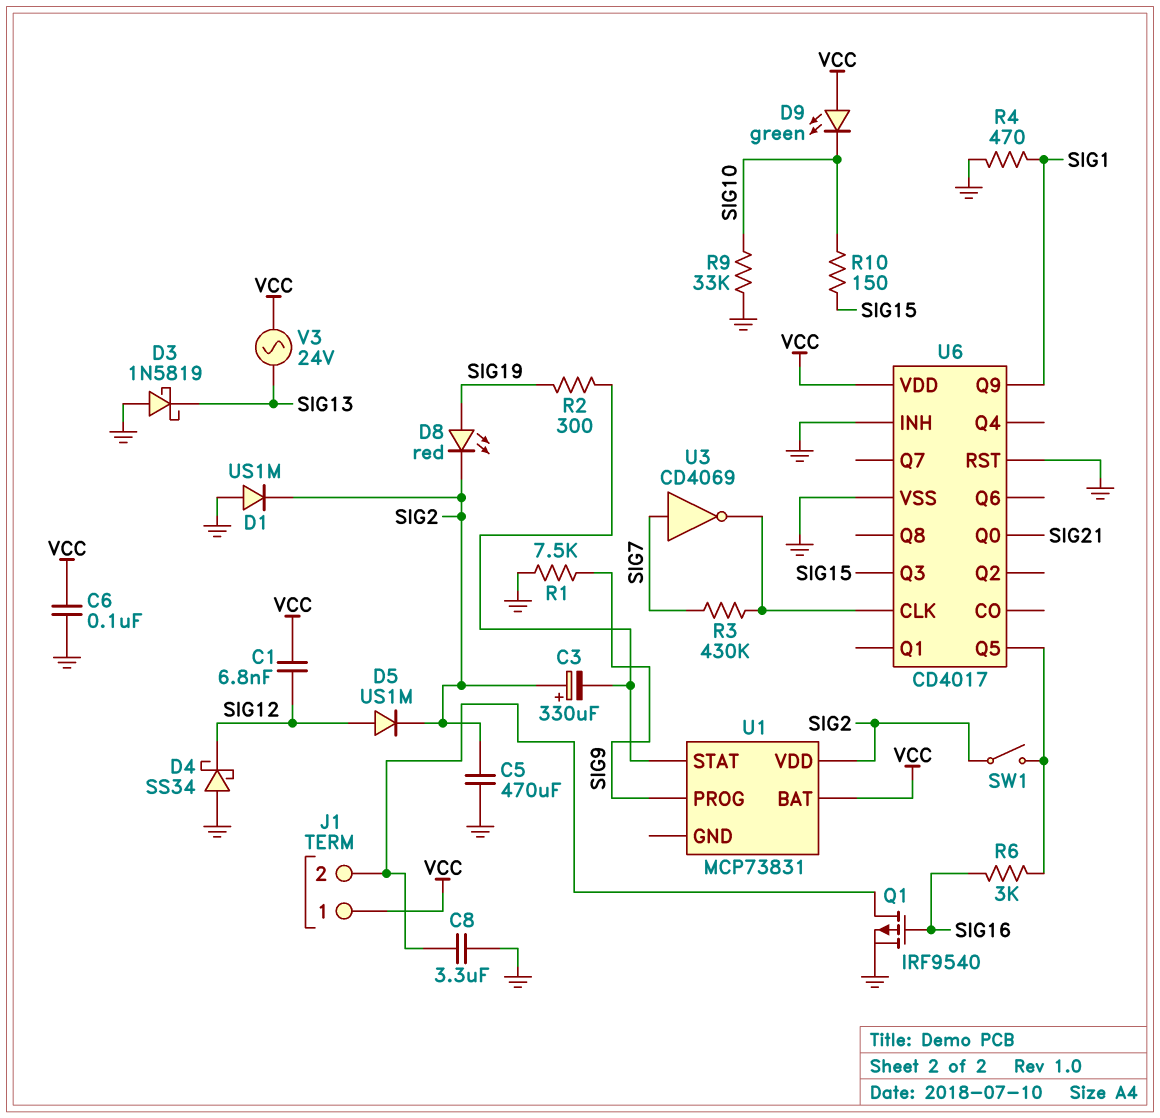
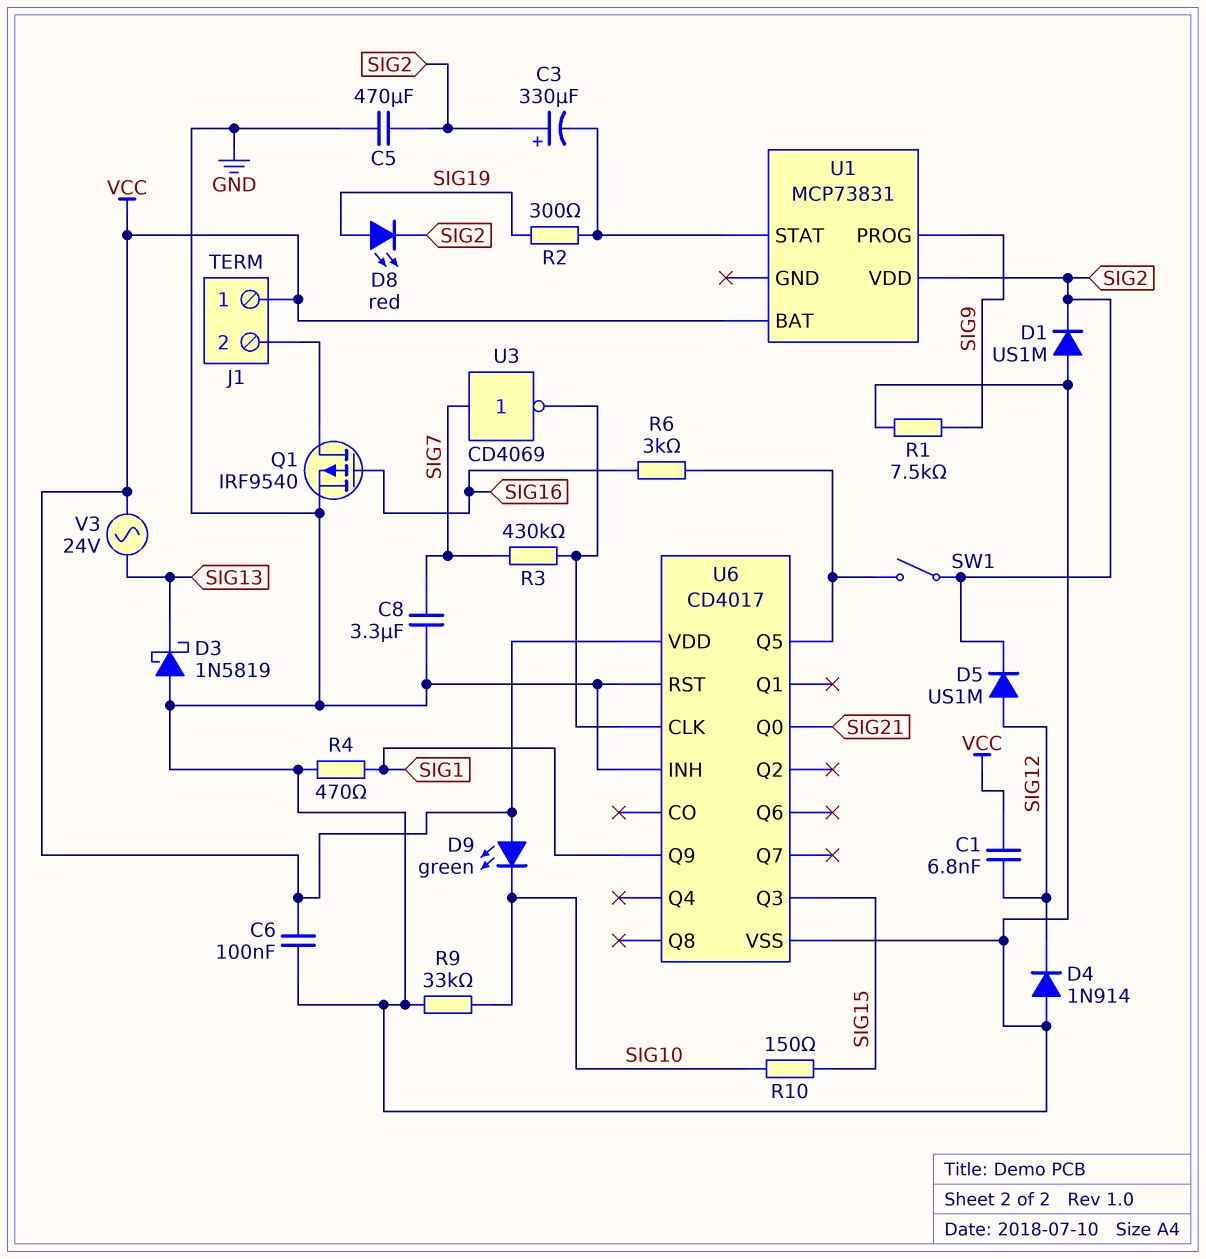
C8: 3.3uF (GND, J1/2) -> 3.3uF (GND, SIG7)
D4: schottky SS34 (A GND, K SIG12) -> diode 1N914 (A GND, K SIG12)

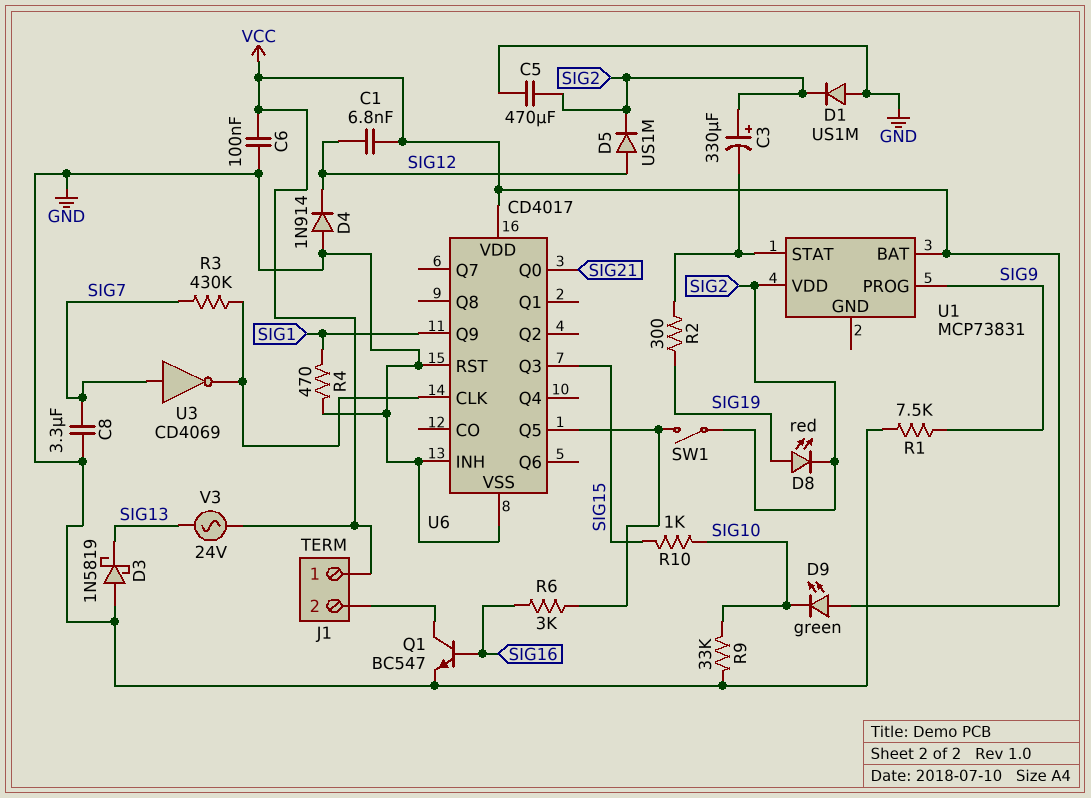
Q1: PMOS IRF9540 (G SIG16, D J1/2, S GND) -> NPN BC547 (B SIG16, C J1/2, E GND)
R10: 150 (SIG10, SIG15) -> 1k (SIG10, SIG15)

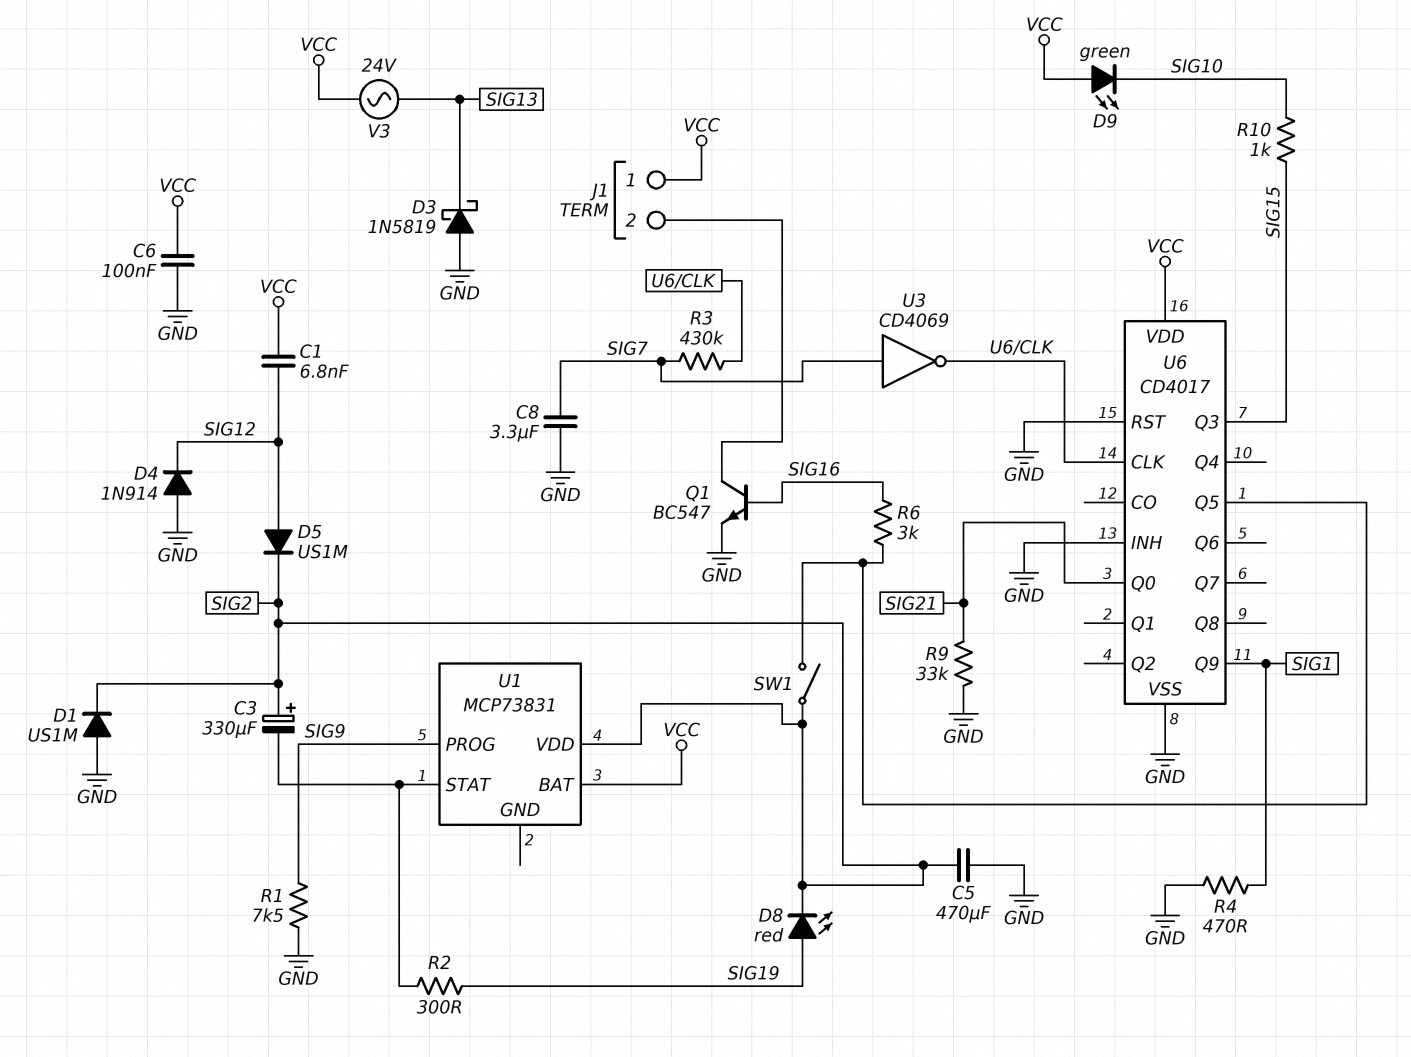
R9: 33k (GND, SIG10) -> 33k (GND, SIG21)

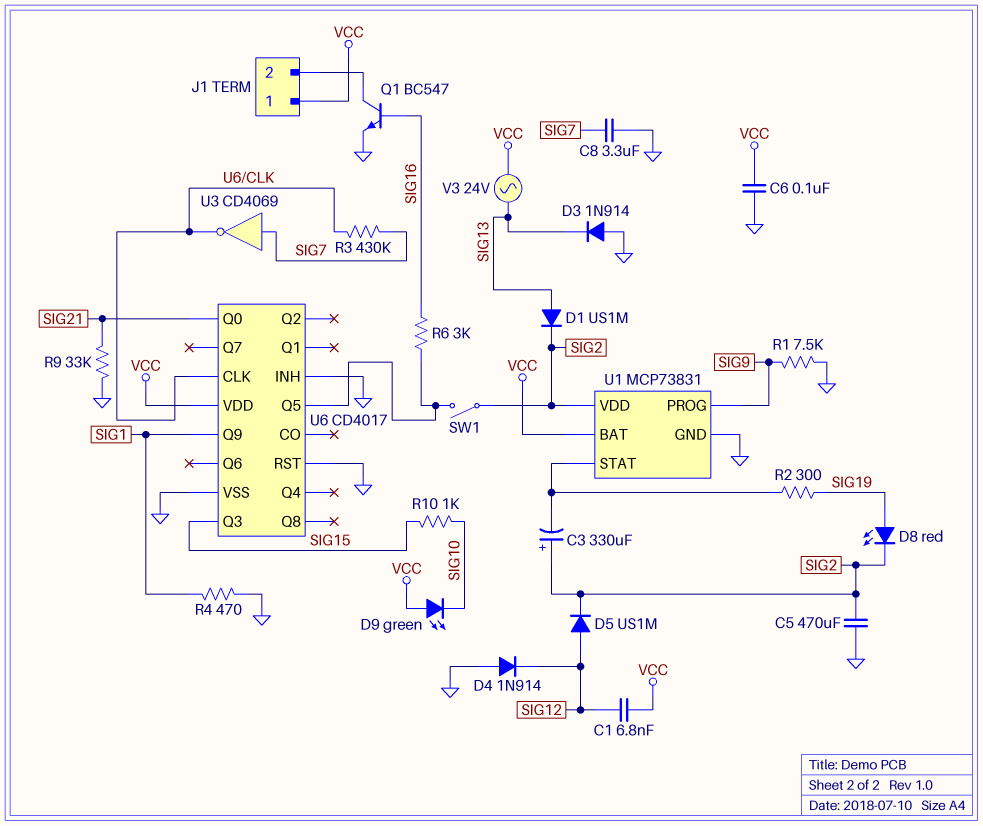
D1: diode US1M (A GND, K SIG2) -> diode US1M (A SIG13, K SIG2)
D3: schottky 1N5819 (A GND, K SIG13) -> diode 1N914 (A GND, K SIG13)
U1 pin GND: none -> GND

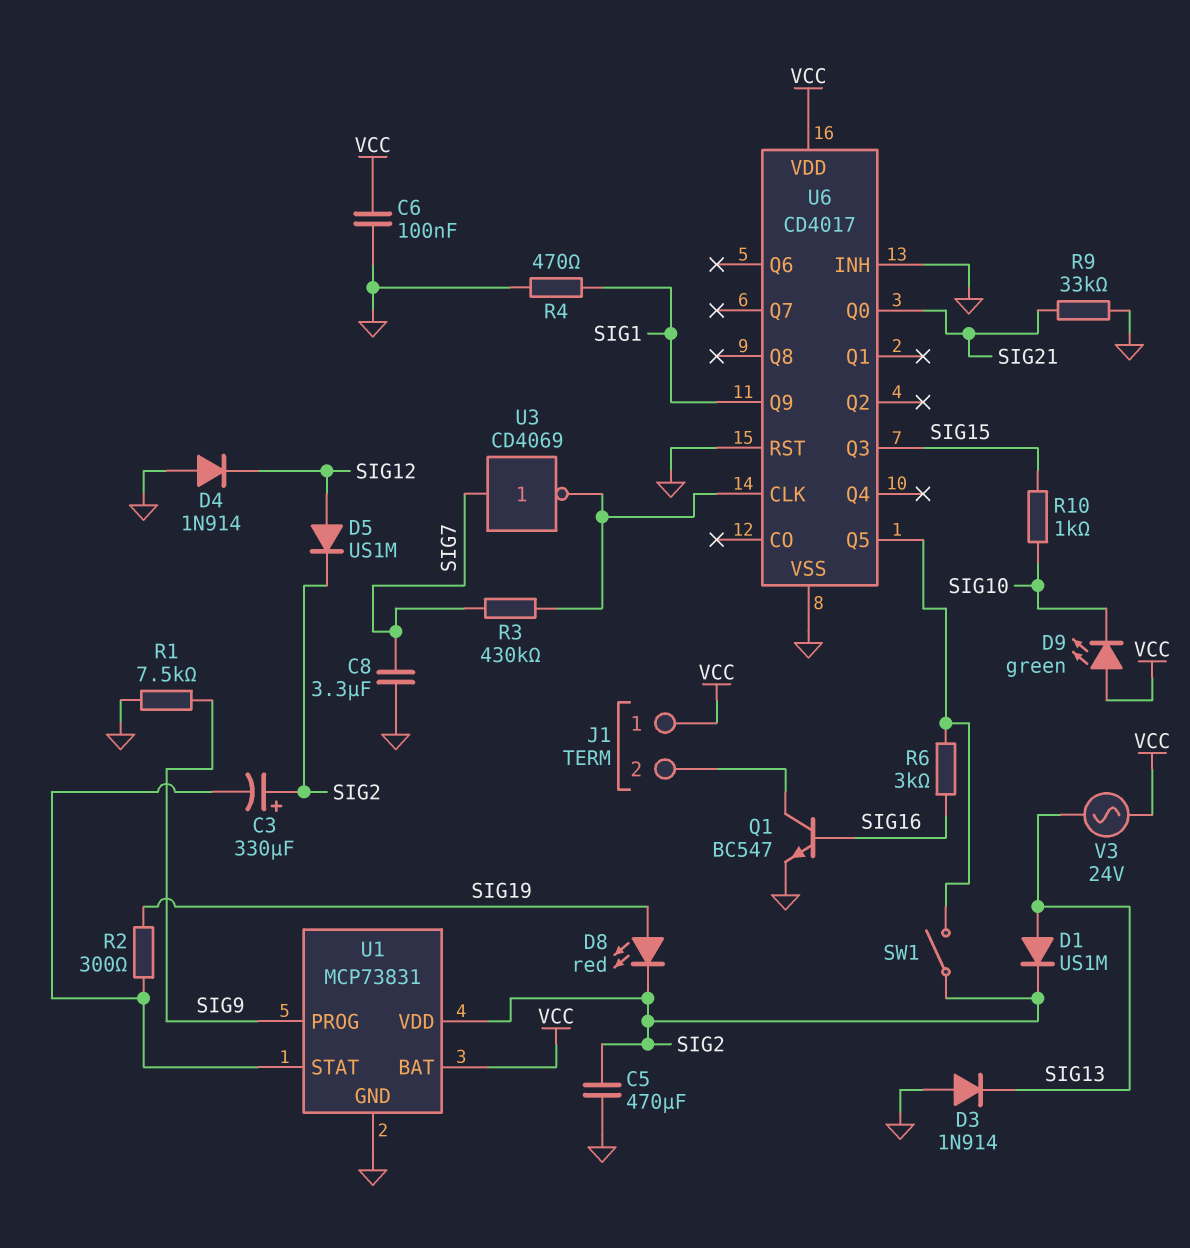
C1: 6.8nF (SIG12, VCC) -> none

